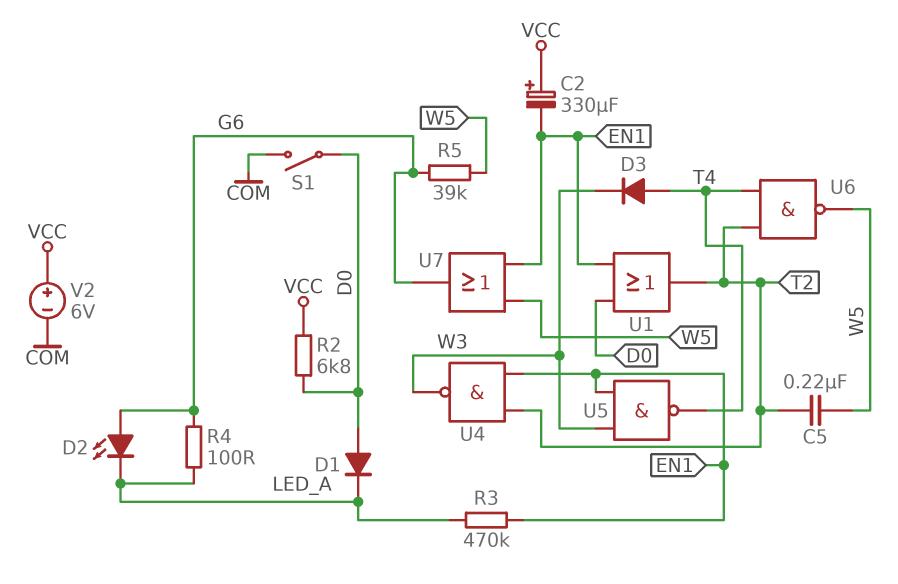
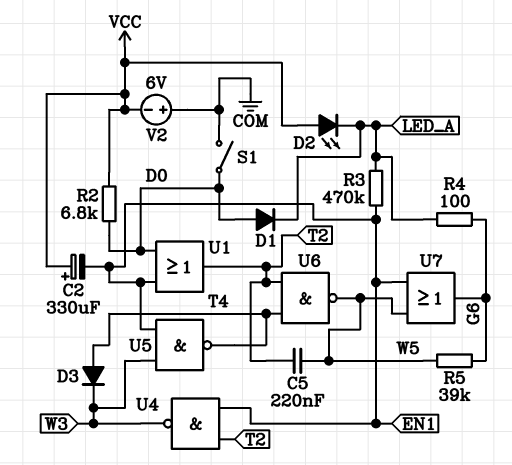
D2: LED (A G6, K LED_A) -> LED (A VCC, K LED_A)
V2: 6V (plus VCC, minus COM) -> 6V (plus COM, minus VCC)

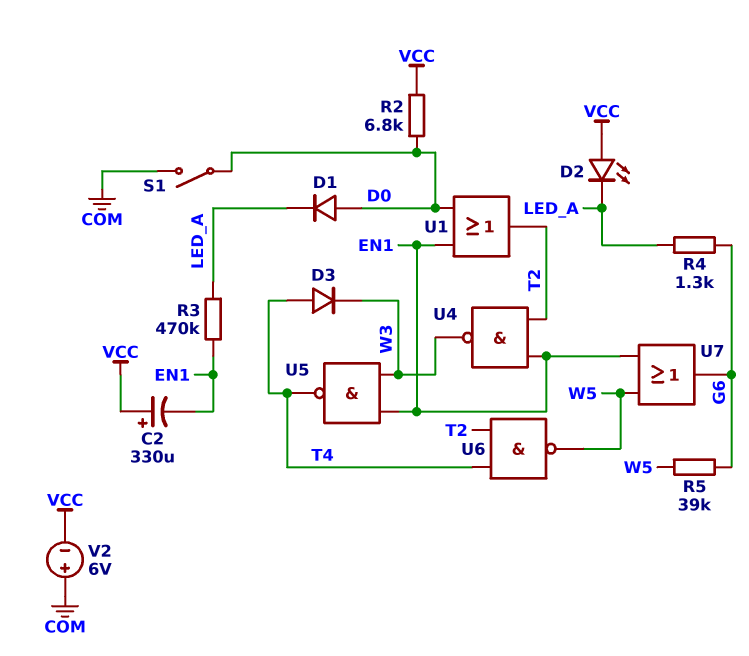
C5: 220nF (T2, W5) -> none
R4: 100 (G6, LED_A) -> 1.3k (G6, LED_A)

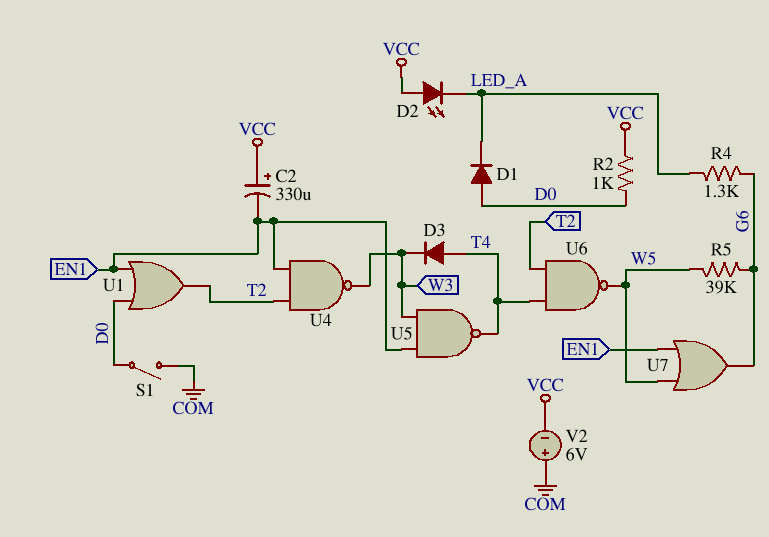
R2: 6.8k (D0, VCC) -> 1k (D0, VCC)
R3: 470k (EN1, LED_A) -> none

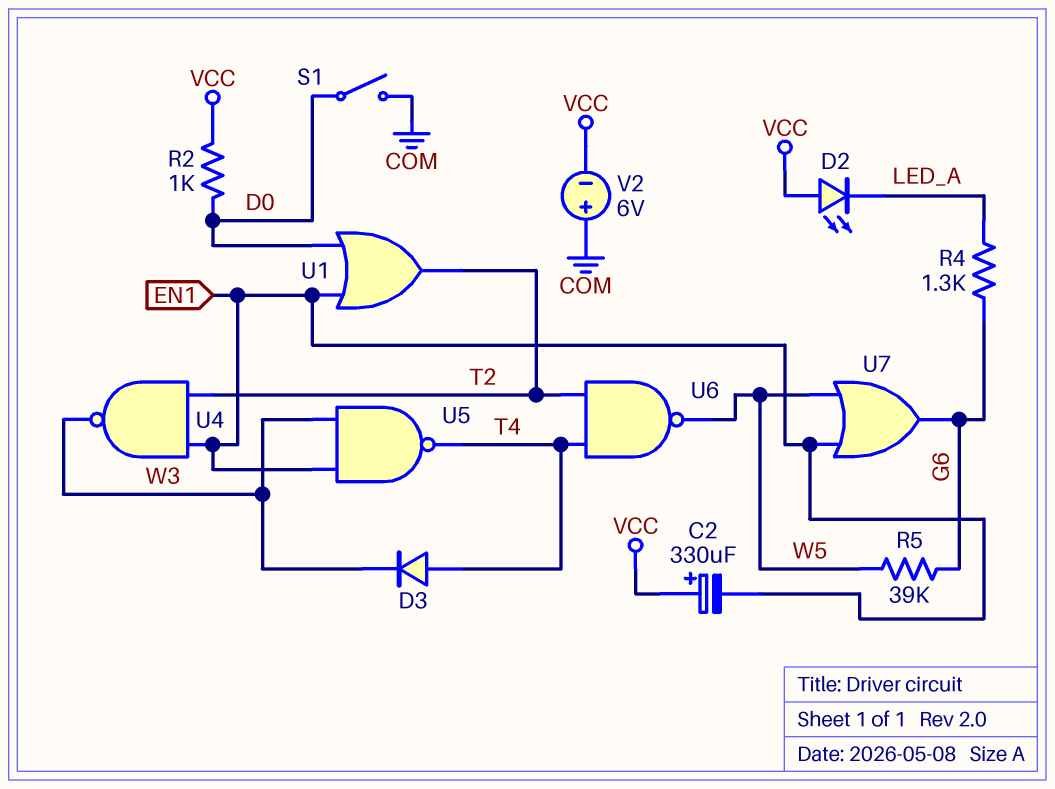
D1: diode (A D0, K LED_A) -> none

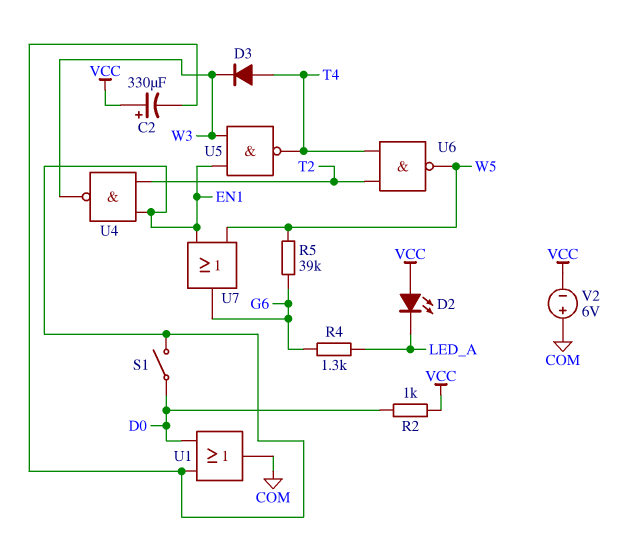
S1: switch (COM, D0) -> switch (D0, EN1)
U1: OR (in D0, in EN1, out T2) -> OR (in D0, in EN1, out COM)

